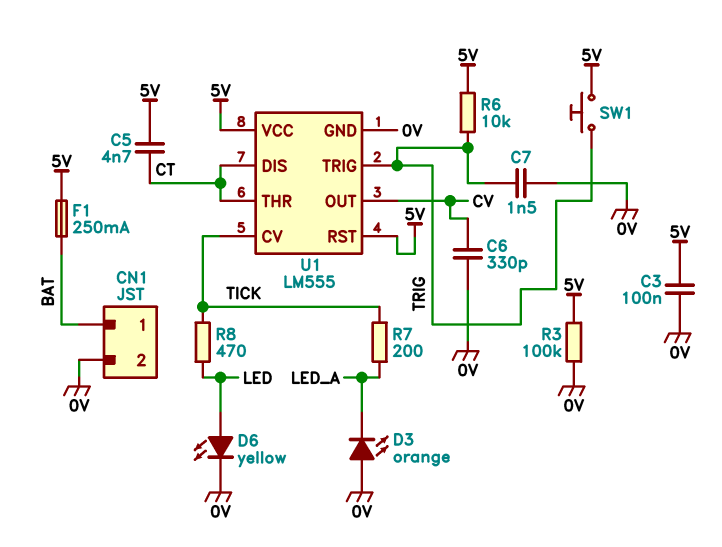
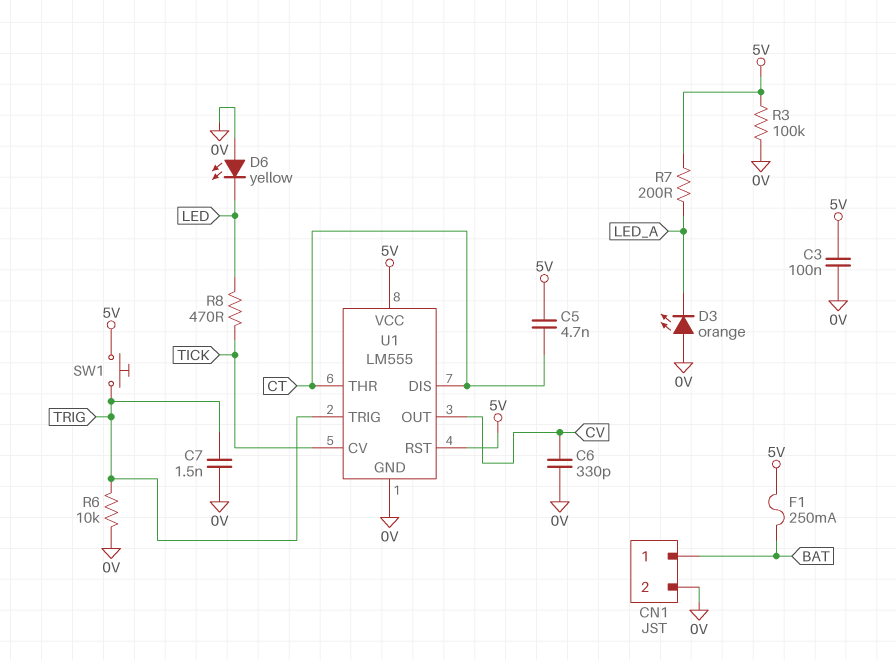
D6: LED yellow (A LED, K 0V) -> LED yellow (A 0V, K LED)
R6: 10k (5V, TRIG) -> 10k (0V, TRIG)
R7: 200 (LED_A, TICK) -> 200 (5V, LED_A)

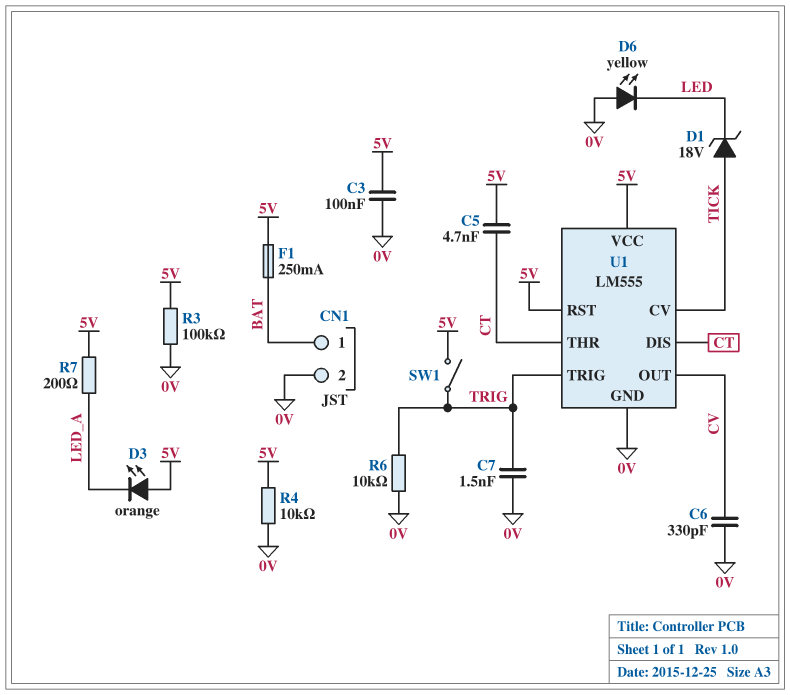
D1: none -> zener 18V (A TICK, K LED)
D3: LED orange (A 0V, K LED_A) -> LED orange (A 5V, K LED_A)
R4: none -> 10k (0V, 5V)
R8: 470 (LED, TICK) -> none
SW1: button (5V, TRIG) -> switch (5V, TRIG)

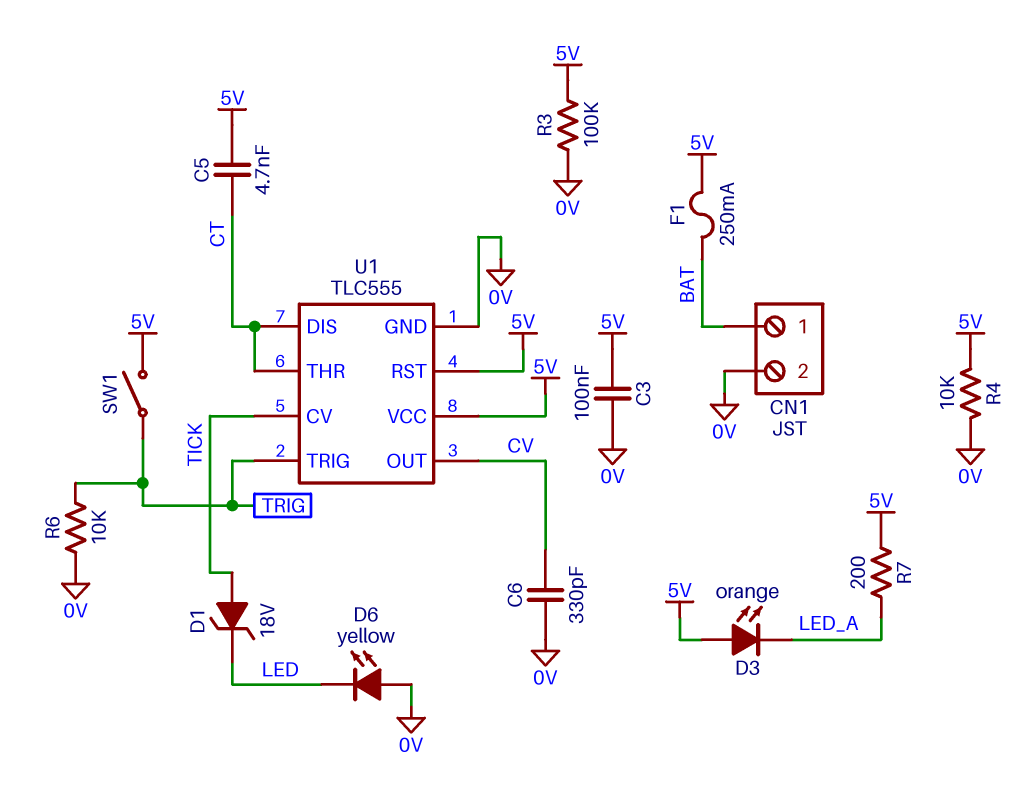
C7: 1.5nF (0V, TRIG) -> none
U1: LM555 -> TLC555

